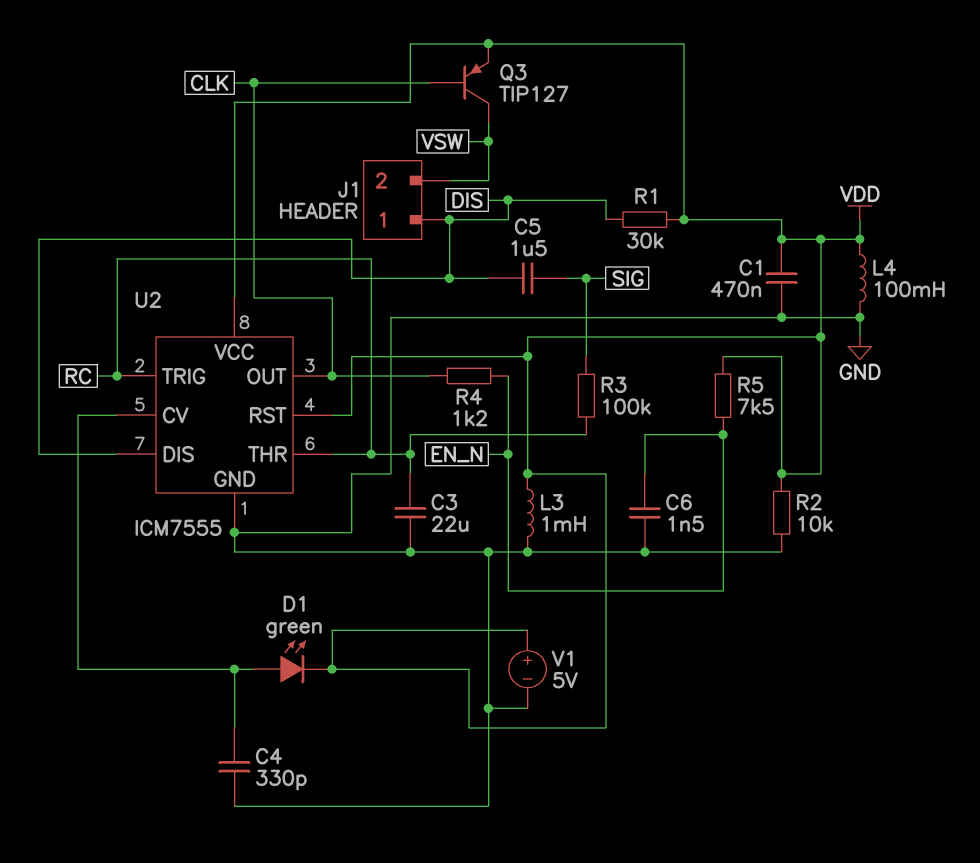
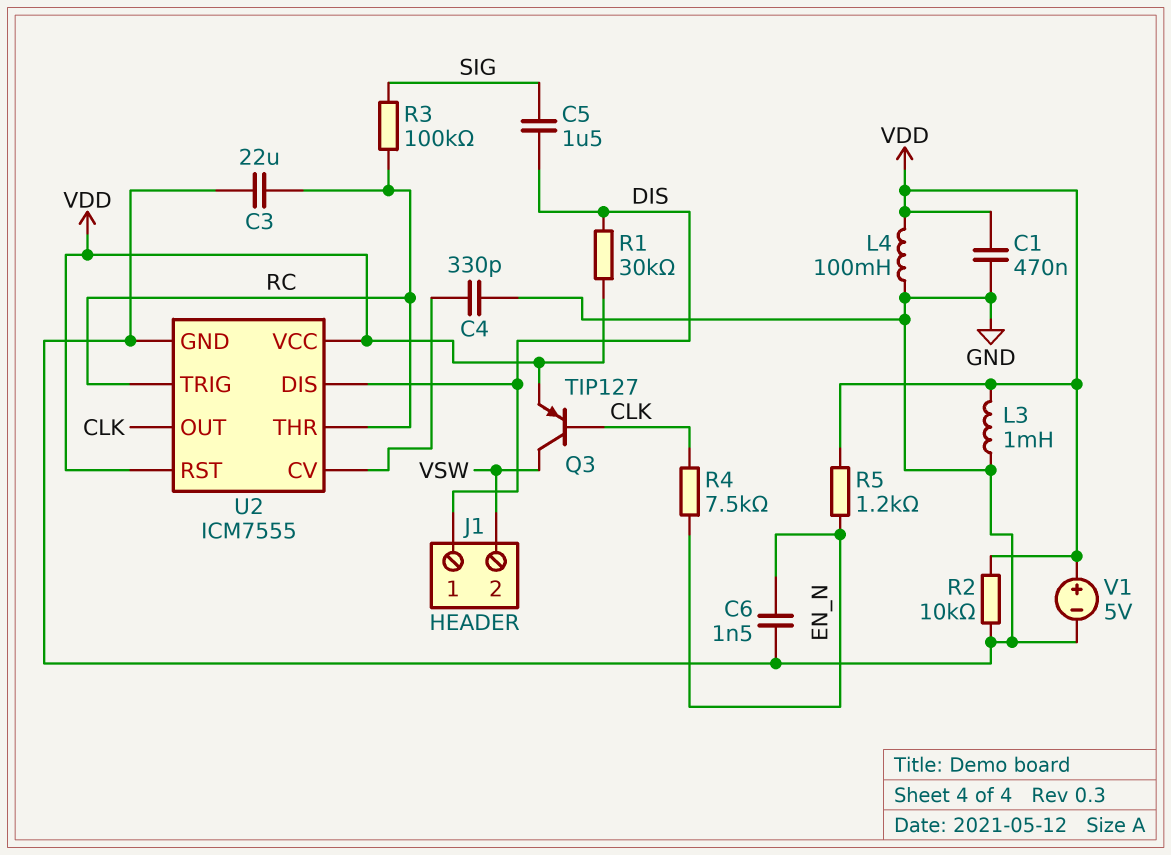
D1: LED green (A U2/CV, K VDD) -> none
R4: 1.2k (CLK, EN_N) -> 7.5k (CLK, EN_N)
R5: 7.5k (EN_N, VDD) -> 1.2k (EN_N, VDD)

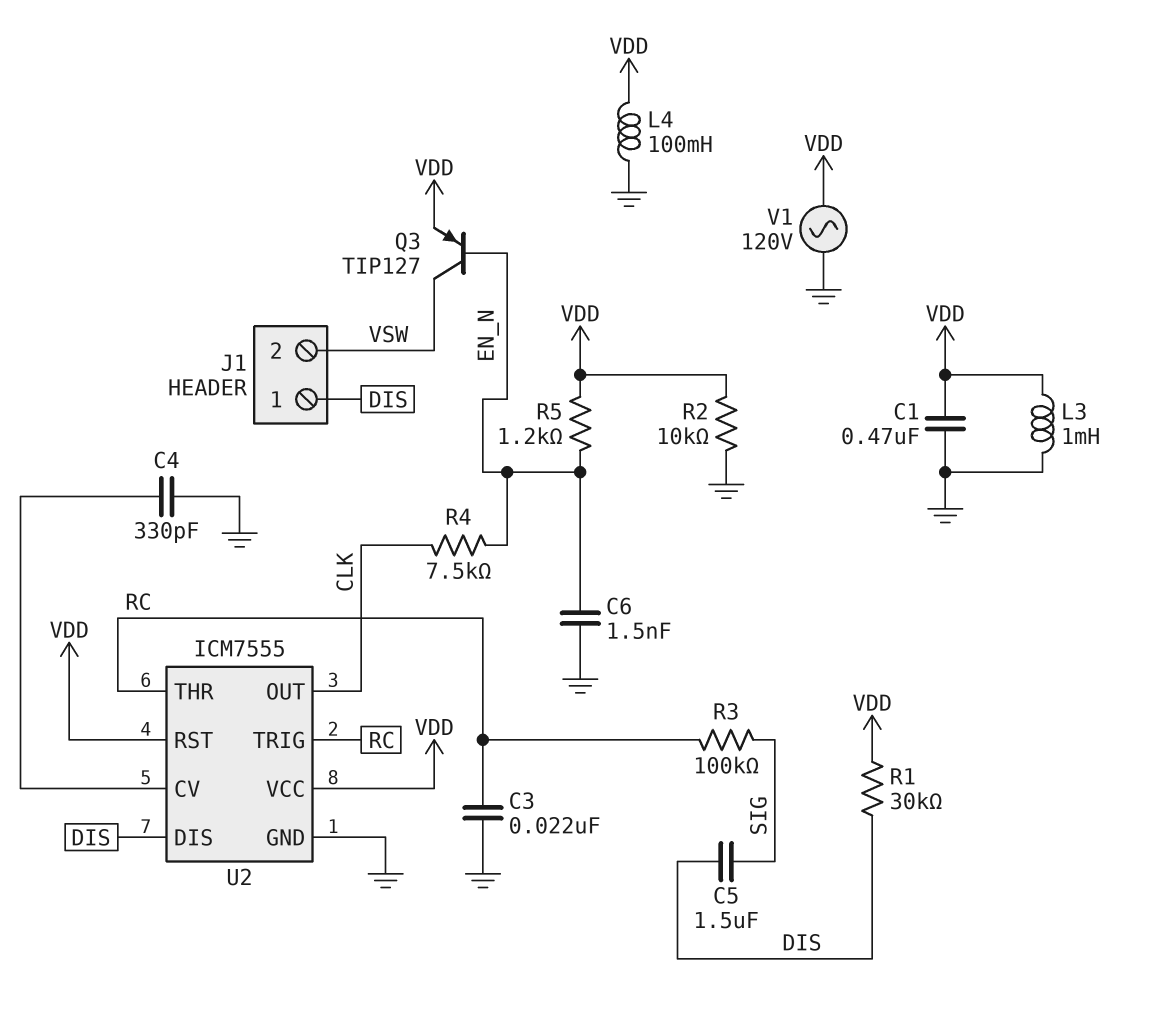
C3: 22uF (GND, RC) -> 22nF (GND, RC)
Q3: PNP TIP127 (B CLK, C VSW, E VDD) -> PNP TIP127 (B EN_N, C VSW, E VDD)
V1: 5V (plus VDD, minus GND) -> AC 120V (GND, VDD)

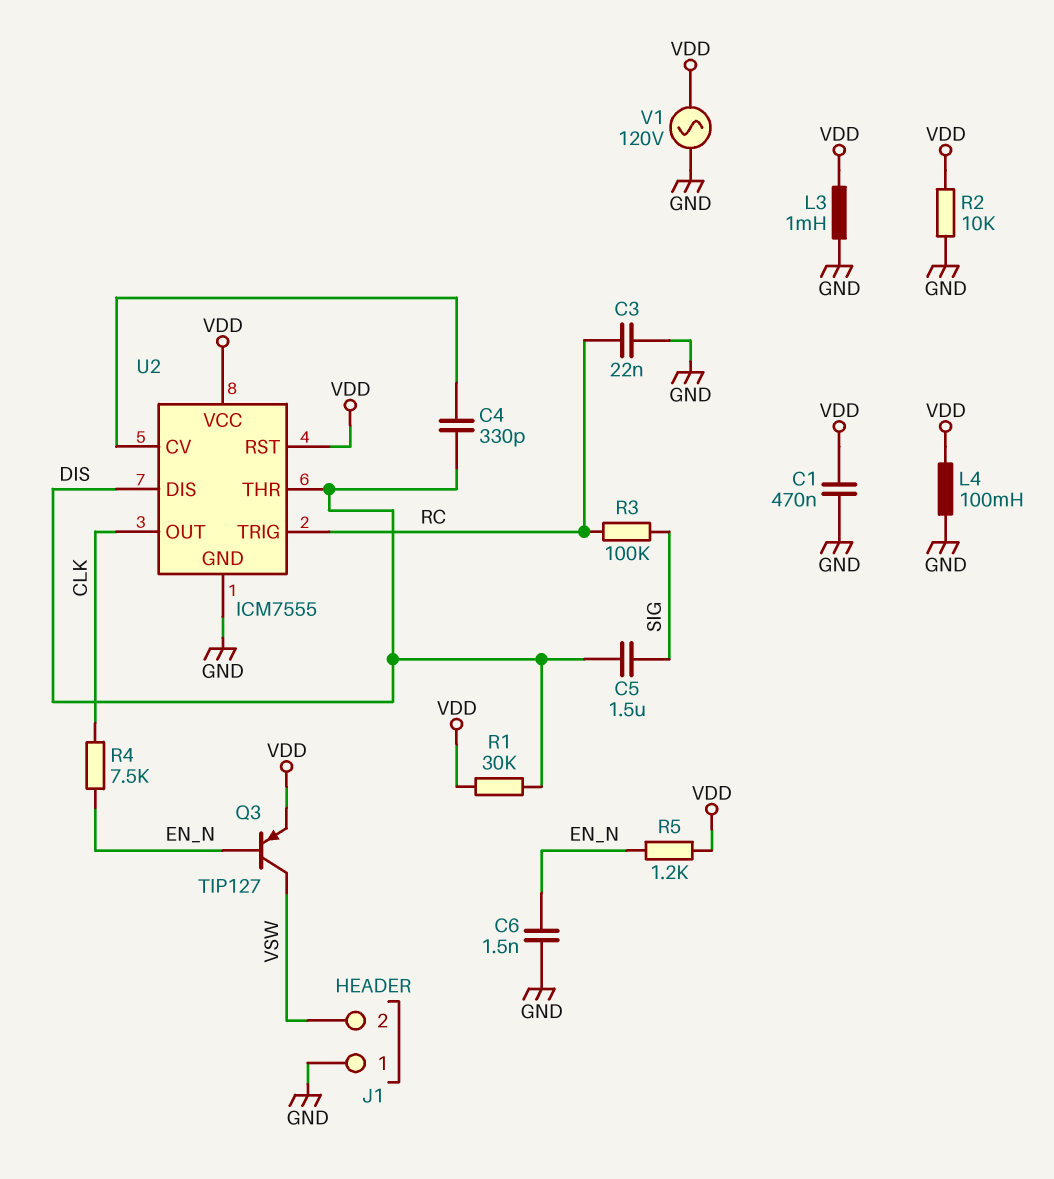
C4: 330pF (GND, U2/CV) -> 330pF (DIS, U2/CV)
J1 pin 1: DIS -> GND
U2 pin THR: RC -> DIS

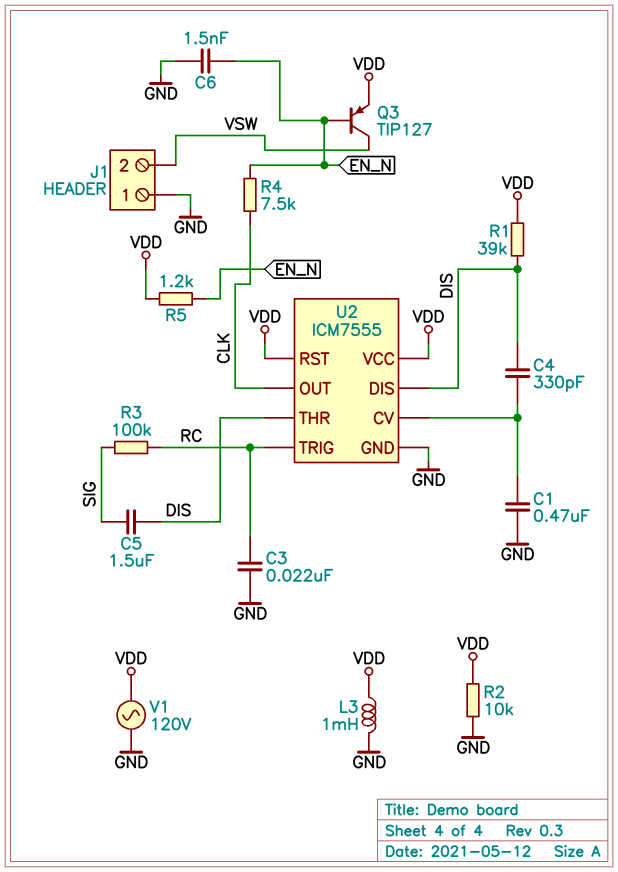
C1: 470nF (GND, VDD) -> 470nF (GND, U2/CV)
L4: 100mH (GND, VDD) -> none
R1: 30k (DIS, VDD) -> 39k (DIS, VDD)

